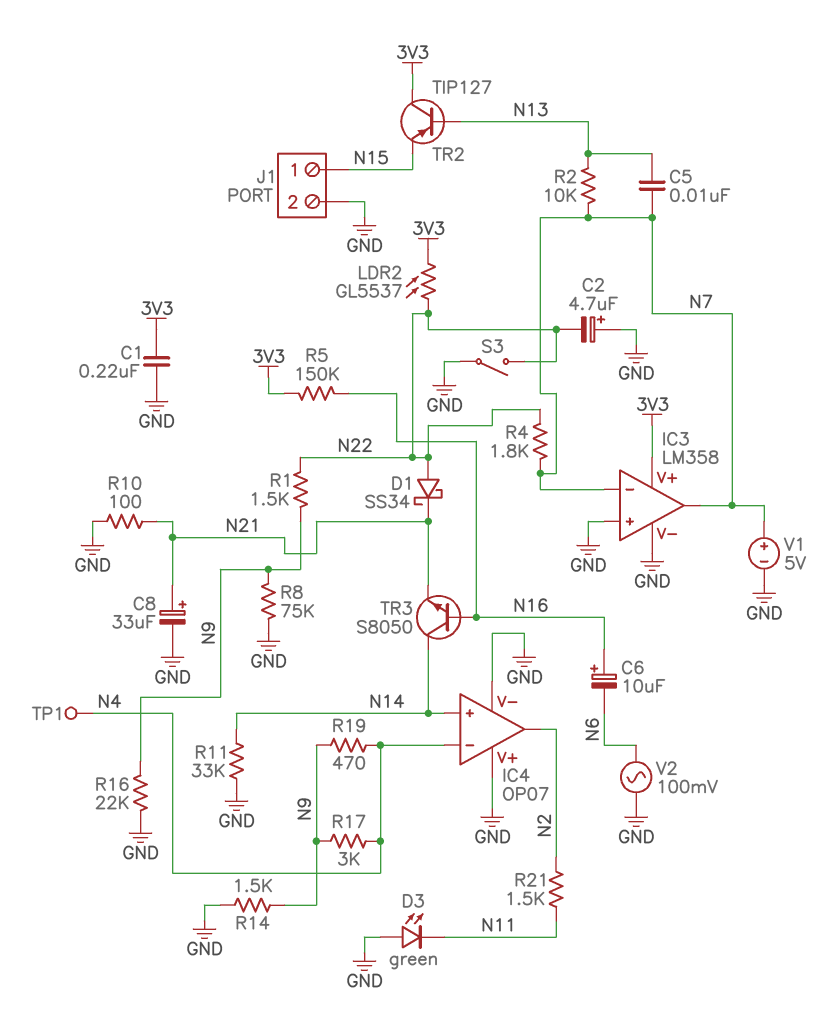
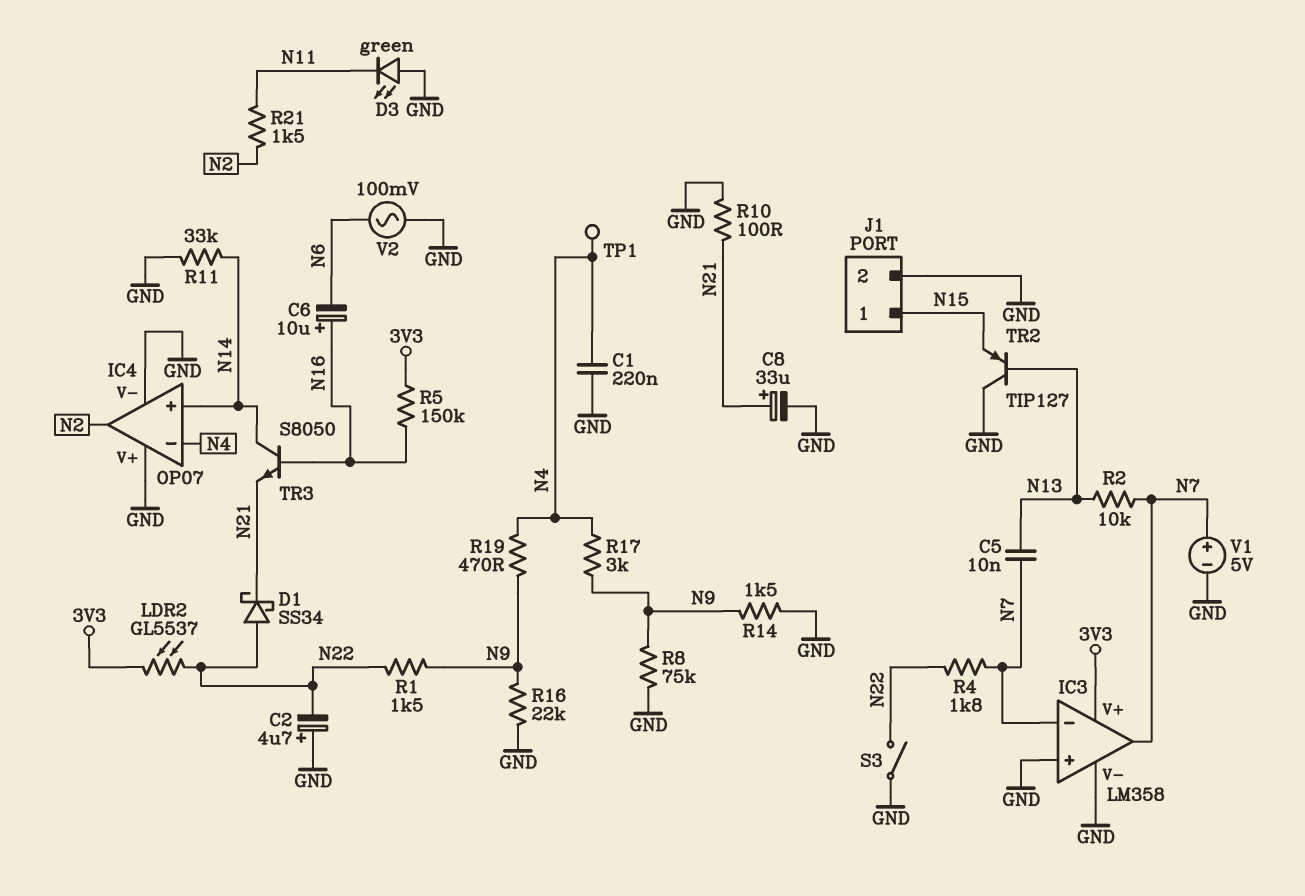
C1: 220nF (3V3, GND) -> 220nF (GND, N4)
TR2: PNP TIP127 (B N13, C 3V3, E N15) -> PNP TIP127 (B N13, C GND, E N15)

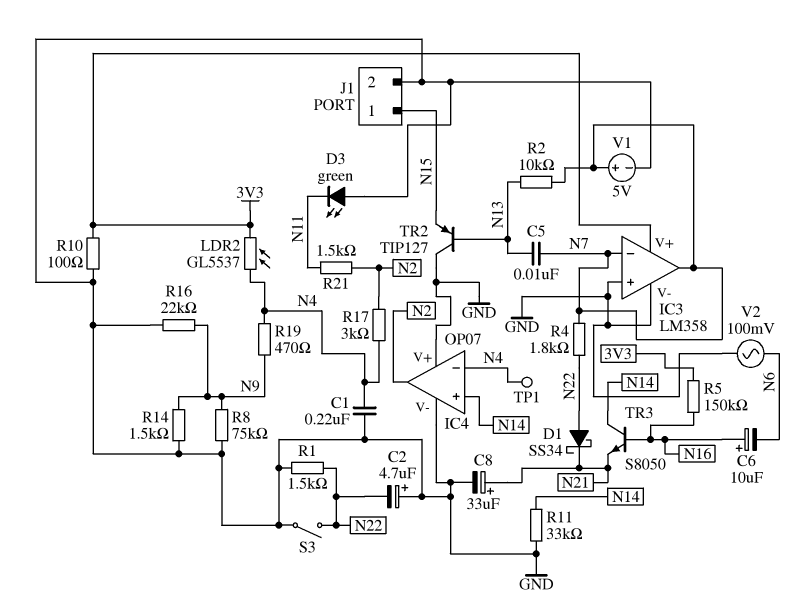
LDR2: GL5537 (3V3, N22) -> GL5537 (3V3, N4)
R1: 1.5k (N9, N22) -> 1.5k (GND, N22)
R10: 100 (GND, N21) -> 100 (3V3, GND)
R17: 3k (N4, N9) -> 3k (N2, N4)

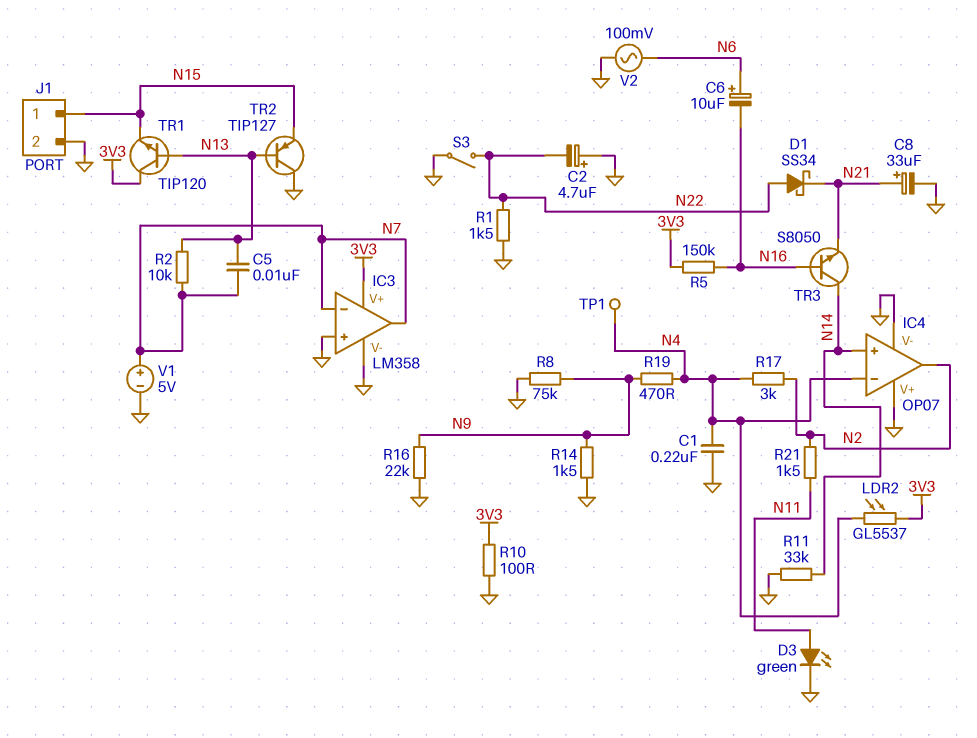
C6: 10uF (plus N16, minus N6) -> 10uF (plus N6, minus N16)
D3: LED green (A GND, K N11) -> LED green (A N11, K GND)
R4: 1.8k (N7, N22) -> none
TR1: none -> NPN TIP120 (B N13, C 3V3, E N15)

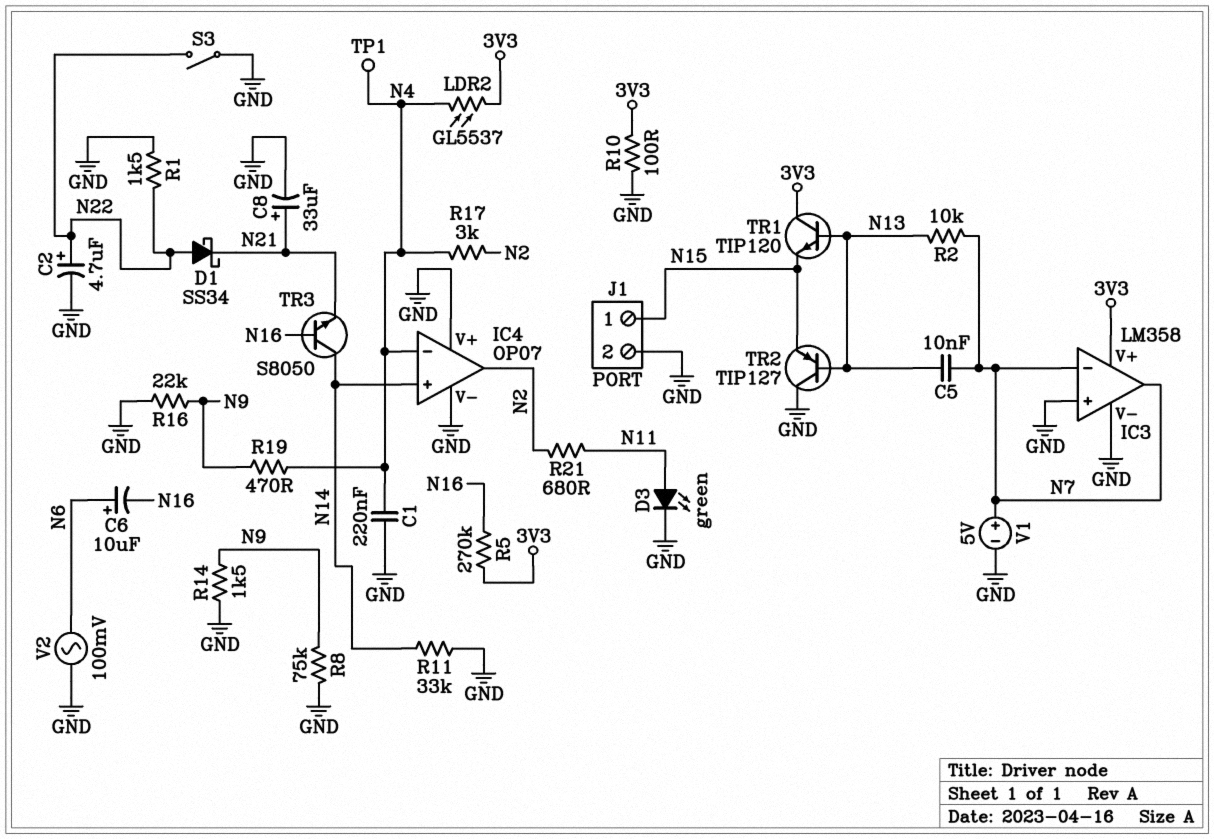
C2: 4.7uF (plus GND, minus N22) -> 4.7uF (plus N22, minus GND)
R5: 150k (3V3, N16) -> 270k (3V3, N16)
R21: 1.5k (N2, N11) -> 680 (N2, N11)

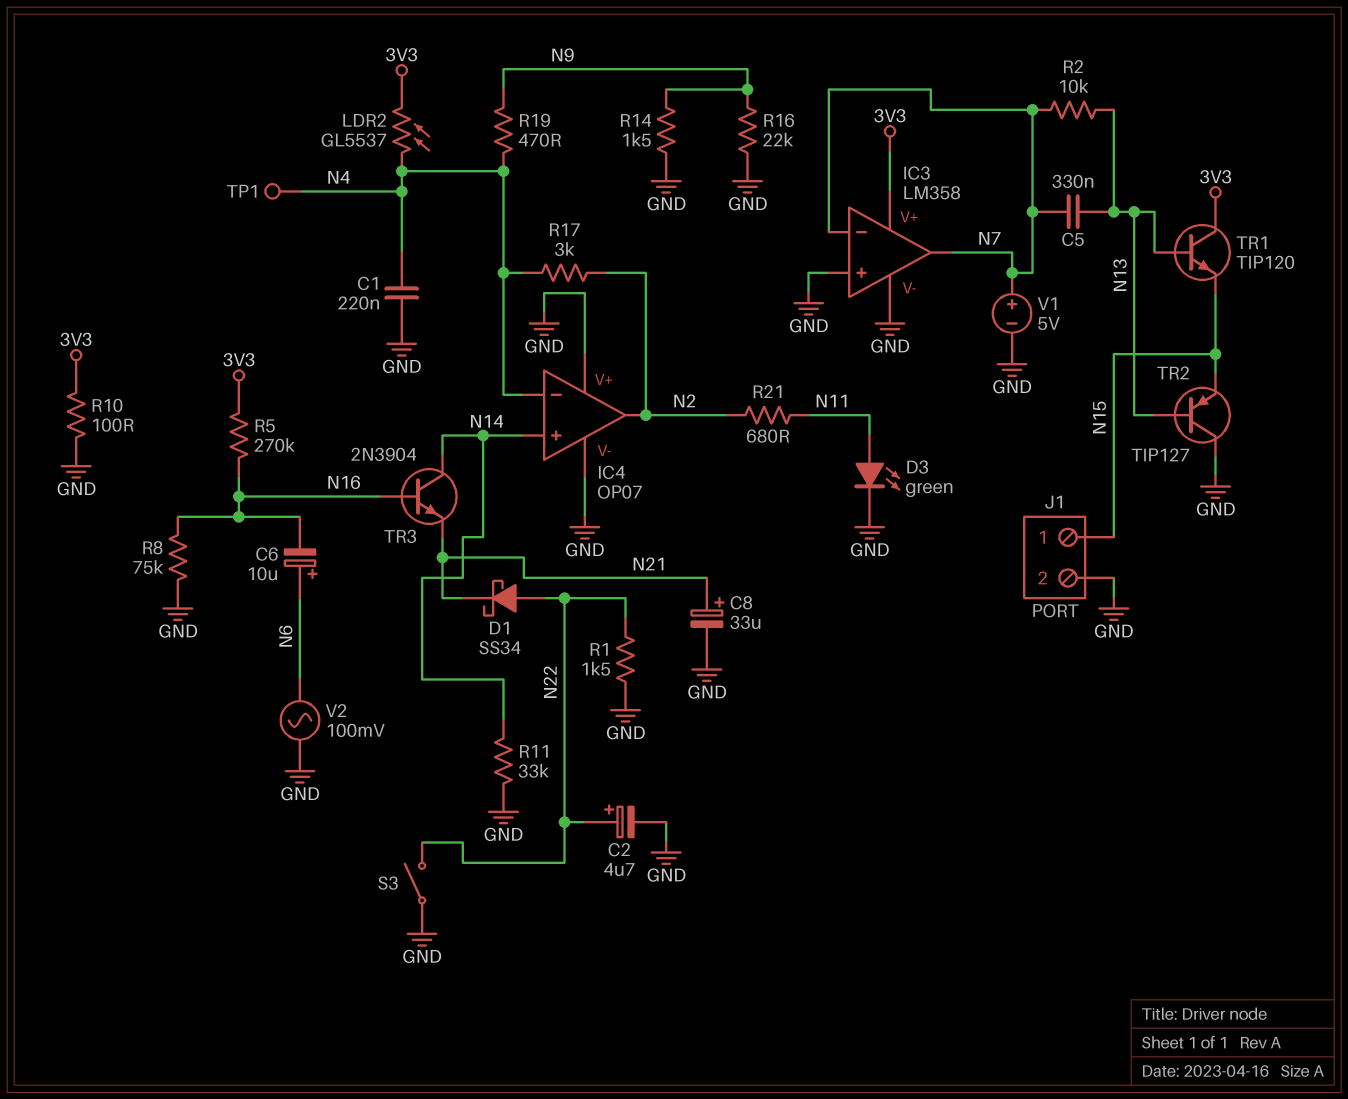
C5: 10nF (N7, N13) -> 330nF (N7, N13)
R8: 75k (GND, N9) -> 75k (GND, N16)
TR3: NPN S8050 (B N16, C N14, E N21) -> NPN 2N3904 (B N16, C N14, E N21)

